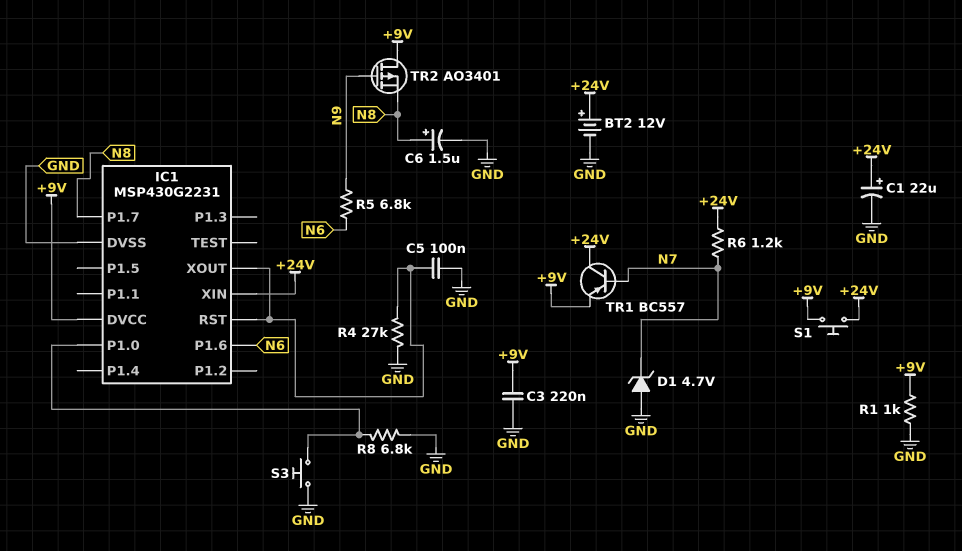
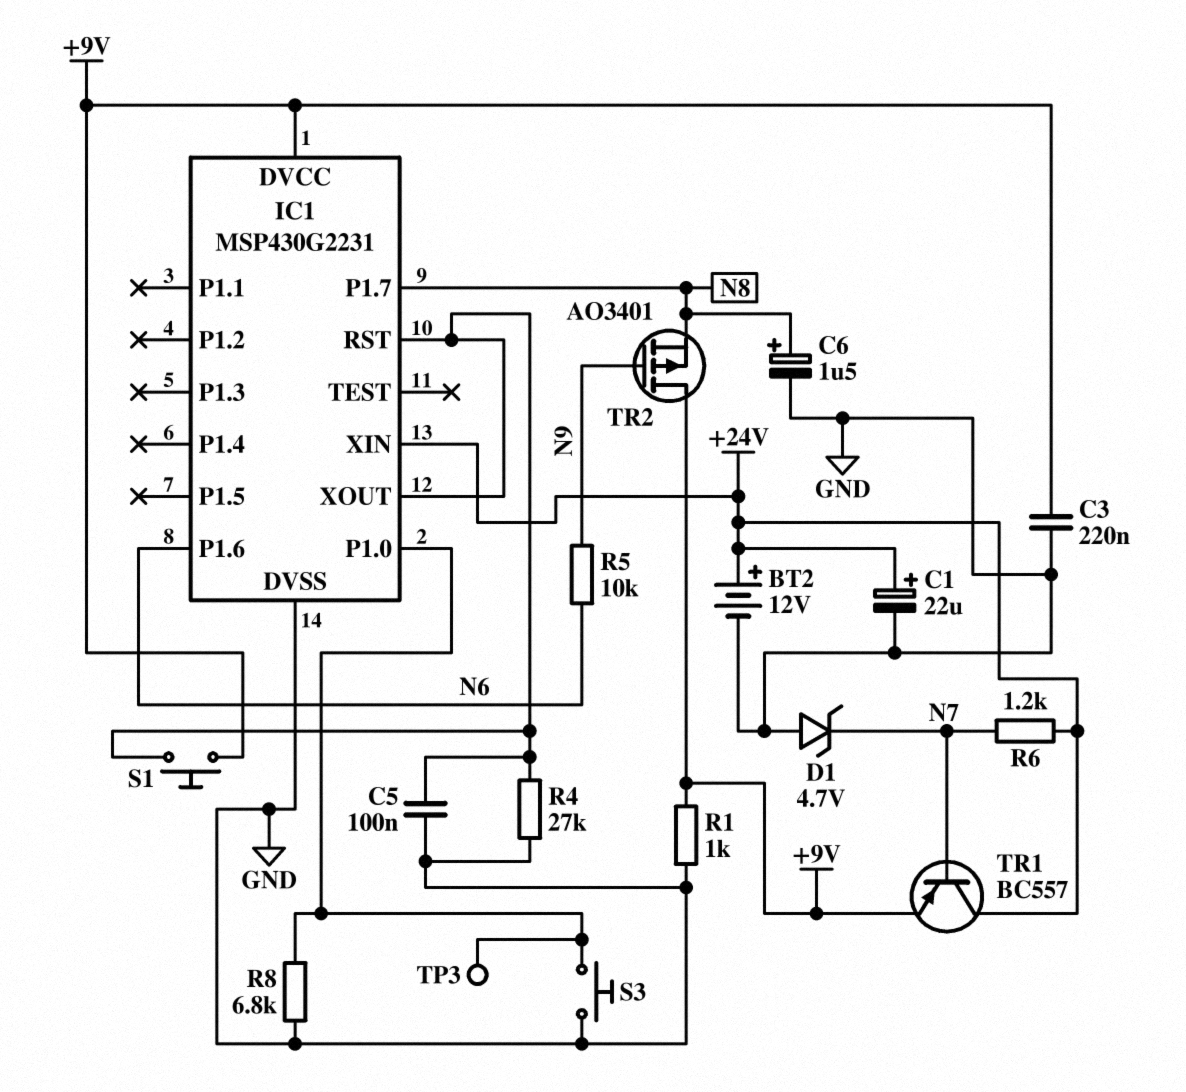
R5: 6.8k (N6, N9) -> 10k (N6, N9)
S1: button (+9V, +24V) -> button (+9V, IC1/RST)
TP3: none -> test point (IC1/P1.0)

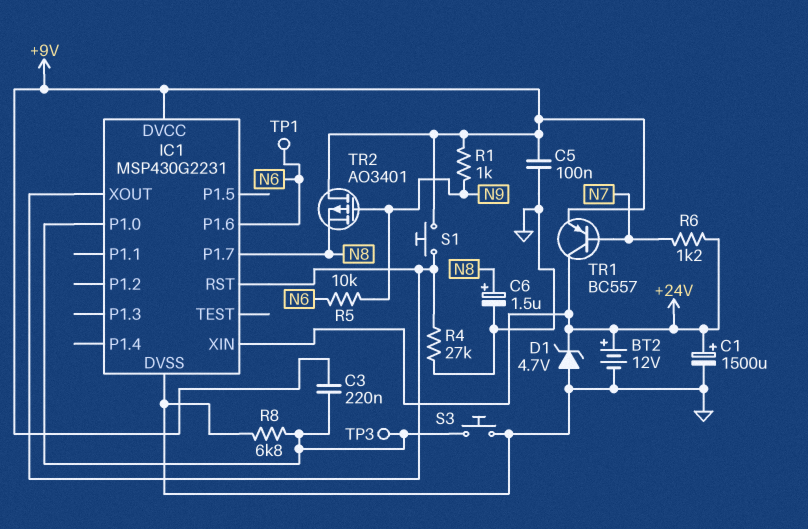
C1: 22uF (plus +24V, minus GND) -> 1500uF (plus +24V, minus GND)
C3: 220nF (+9V, GND) -> 220nF (+9V, IC1/P1.0)
C5: 100nF (GND, IC1/RST) -> 100nF (+9V, GND)
D1: zener 4.7V (A GND, K N7) -> zener 4.7V (A GND, K +24V)
R1: 1k (+9V, GND) -> 1k (+9V, N9)
TP1: none -> test point (N6)

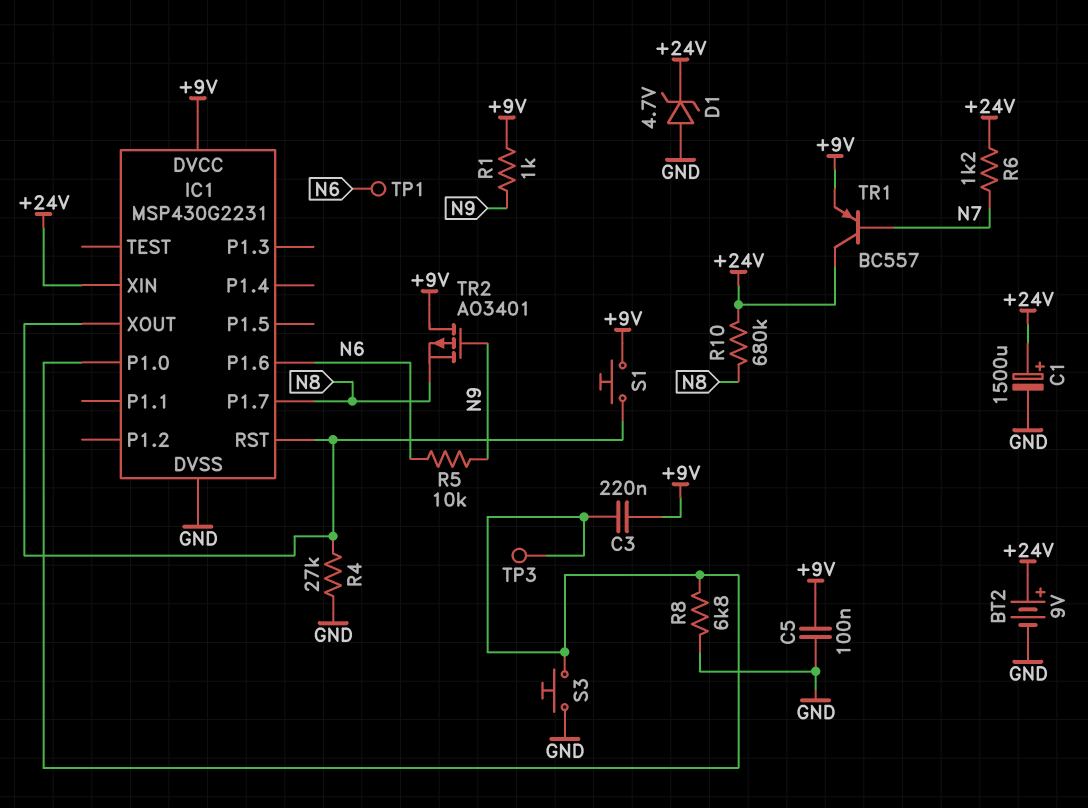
BT2: 12V (plus +24V, minus GND) -> 9V (plus +24V, minus GND)
C6: 1.5uF (plus N8, minus GND) -> none
R10: none -> 680k (+24V, N8)

